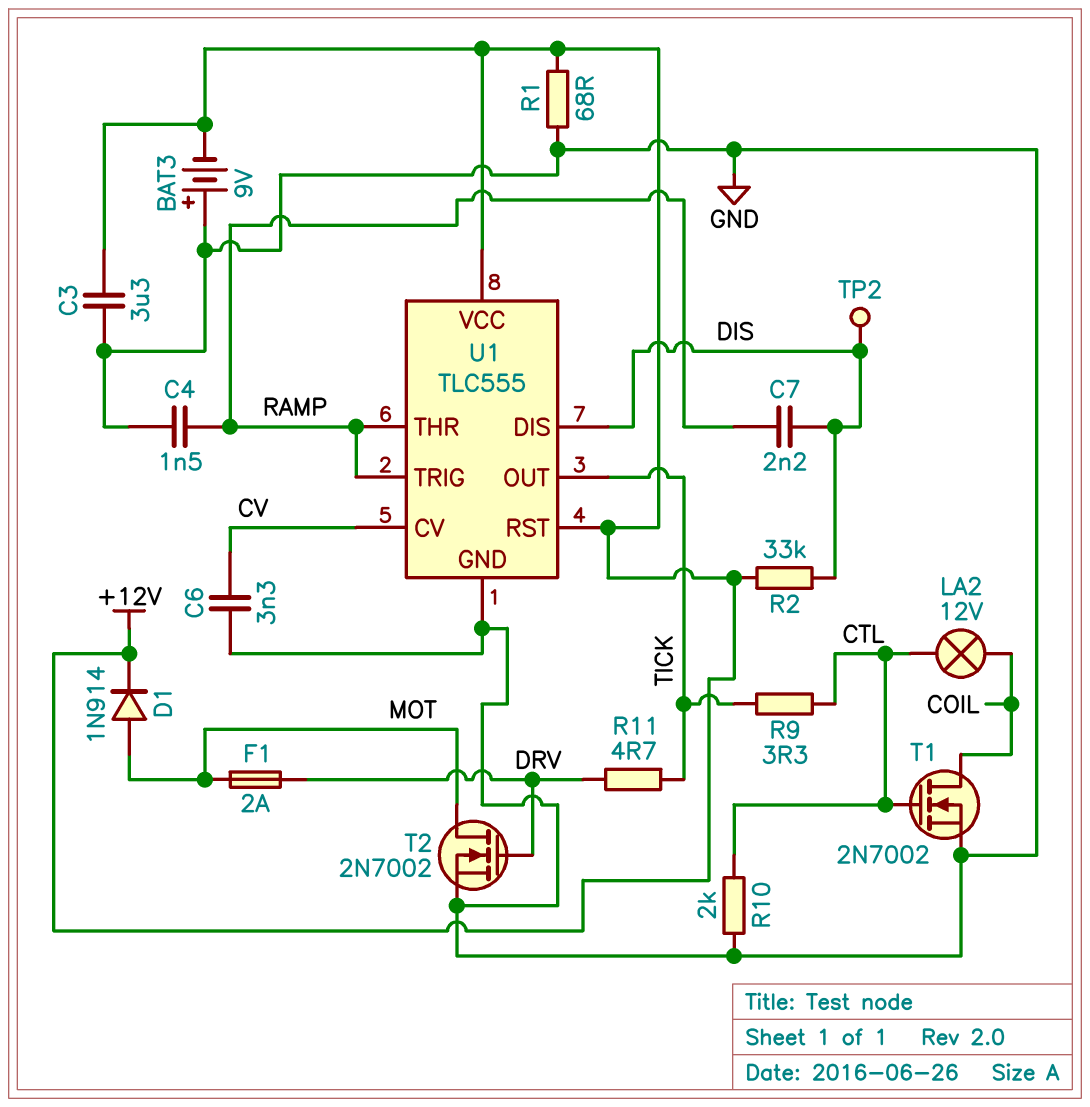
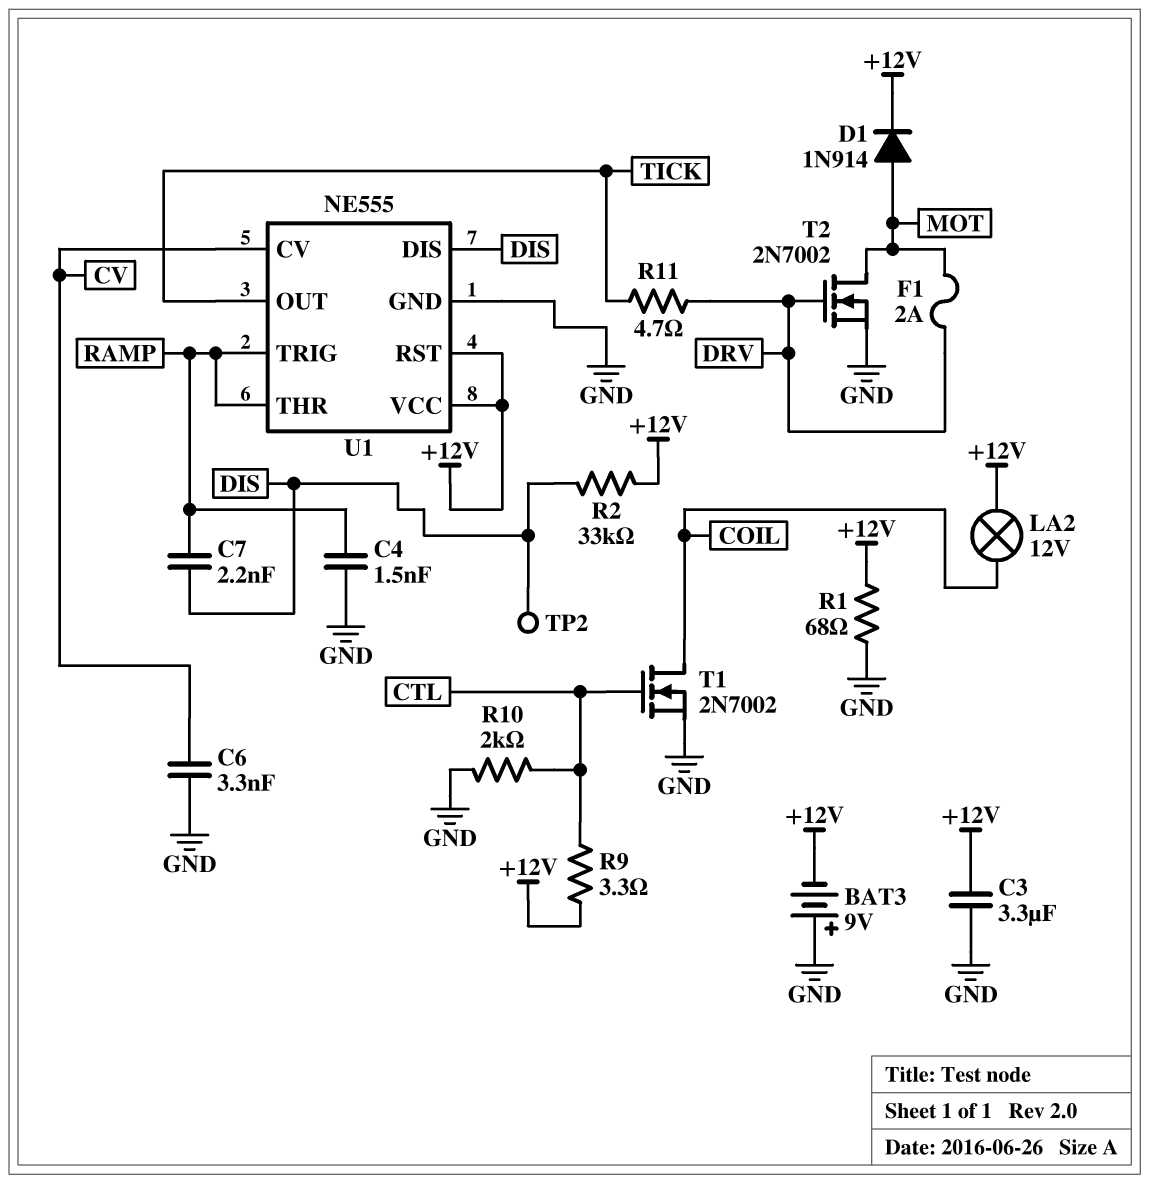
LA2: lamp 12V (COIL, CTL) -> lamp 12V (+12V, COIL)
R9: 3.3 (CTL, TICK) -> 3.3 (+12V, CTL)
U1: TLC555 -> NE555

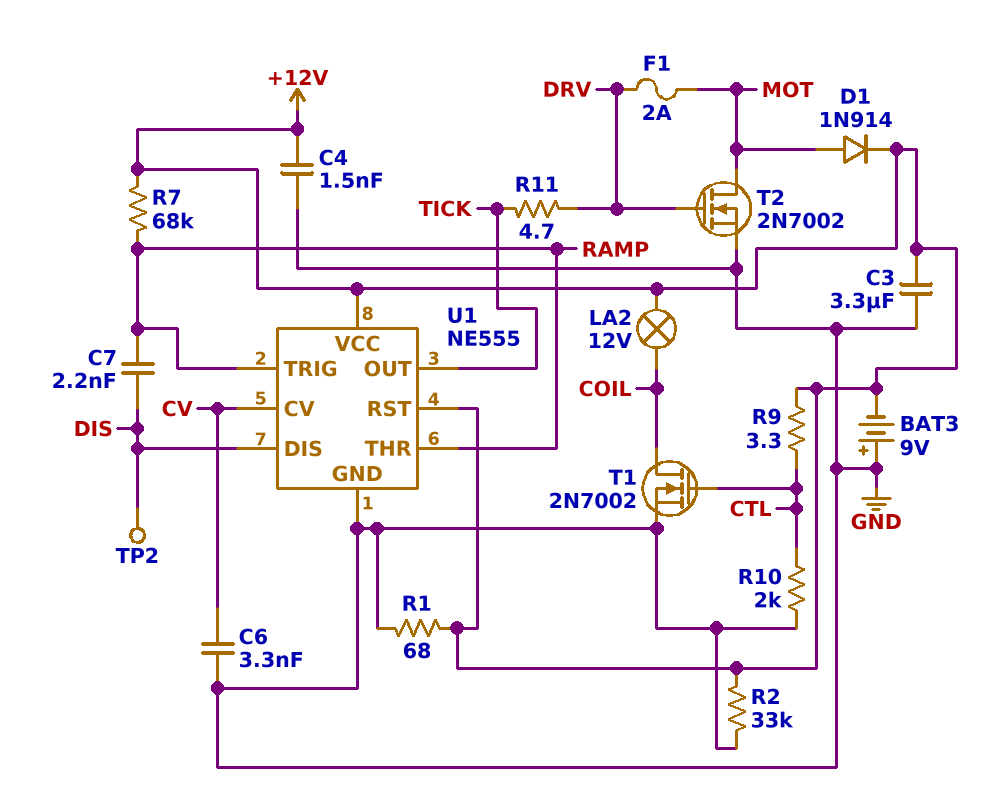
C4: 1.5nF (GND, RAMP) -> 1.5nF (+12V, GND)
R2: 33k (+12V, DIS) -> 33k (+12V, GND)
R7: none -> 68k (+12V, RAMP)

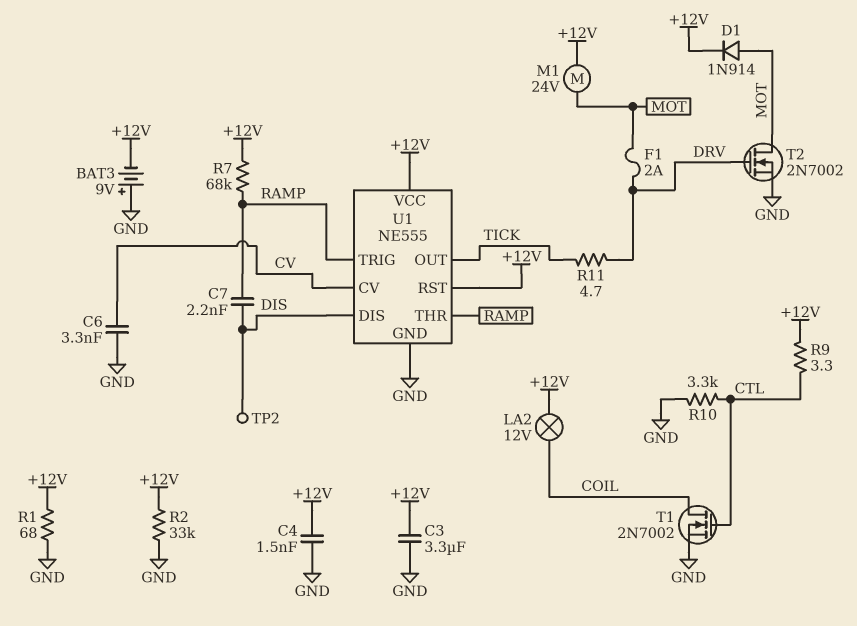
M1: none -> motor 24V (+12V, MOT)
R10: 2k (CTL, GND) -> 3.3k (CTL, GND)

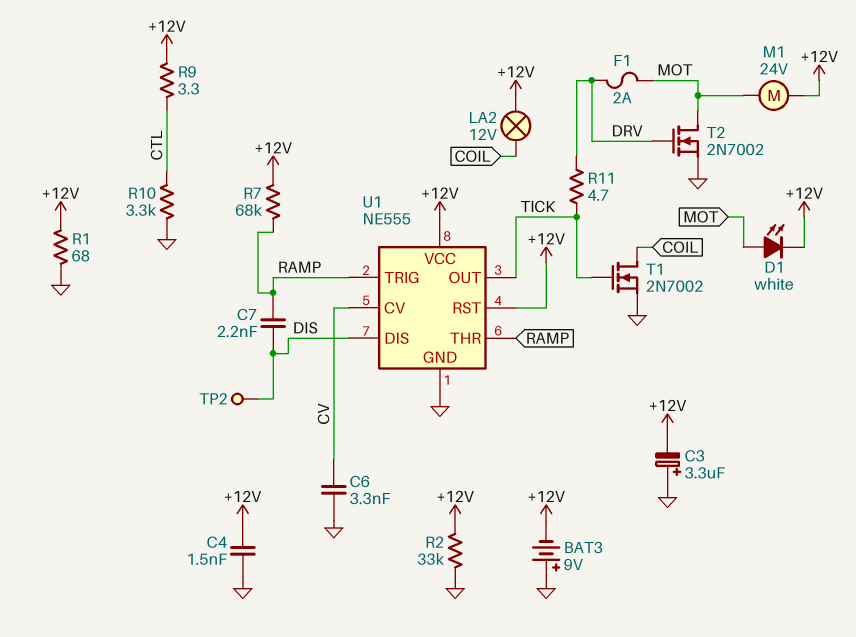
C3: 3.3uF (+12V, GND) -> 3.3uF (plus GND, minus +12V)
D1: diode 1N914 (A MOT, K +12V) -> LED white (A MOT, K +12V)
T1: NMOS 2N7002 (G CTL, D COIL, S GND) -> NMOS 2N7002 (G TICK, D COIL, S GND)

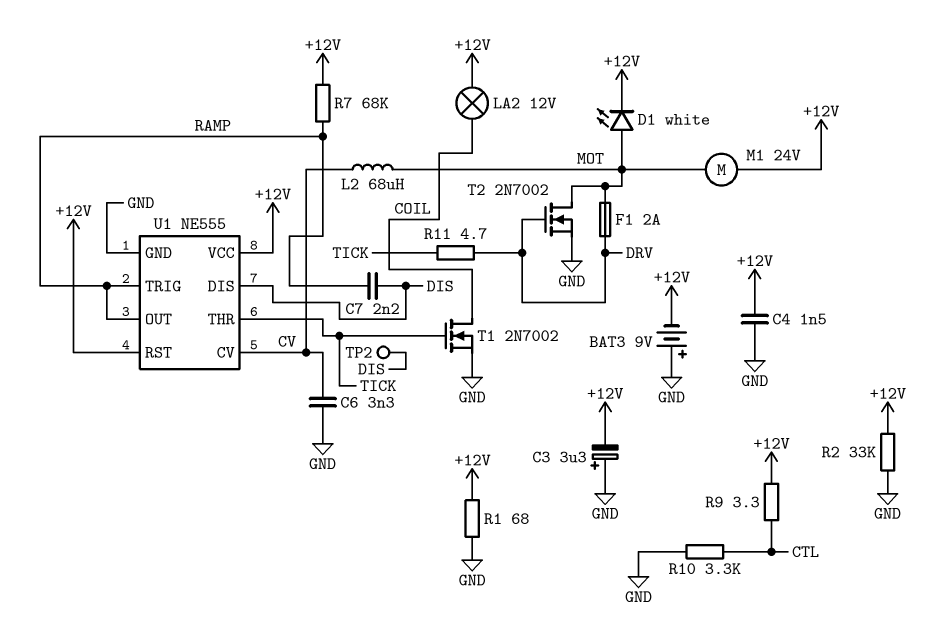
L2: none -> 68uH (CV, MOT)
U1 pin OUT: TICK -> RAMP
U1 pin THR: RAMP -> TICK

